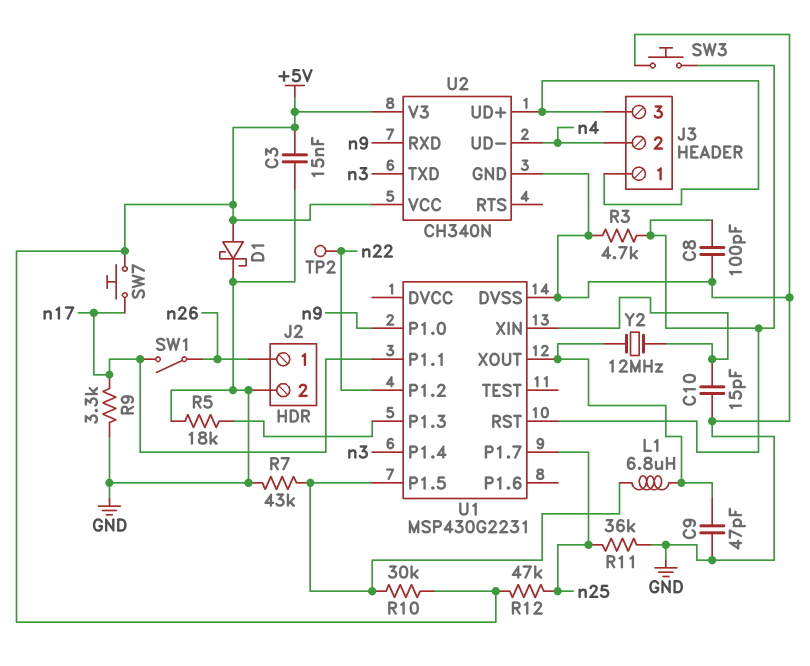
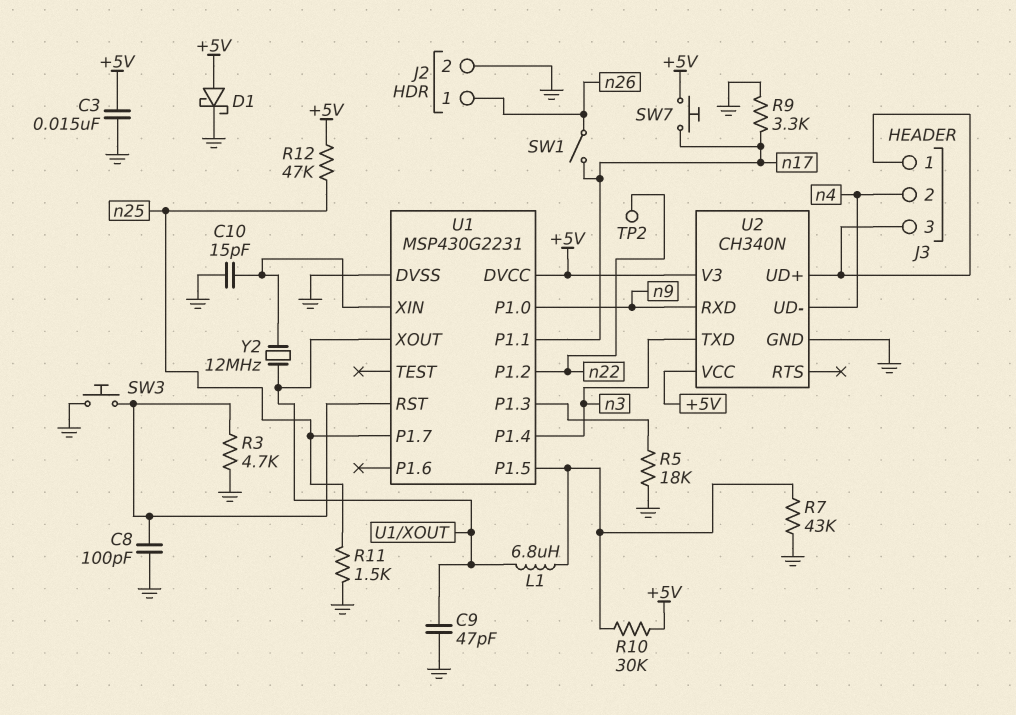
R11: 36k (GND, n25) -> 1.5k (GND, n25)
U1 pin DVCC: none -> +5V

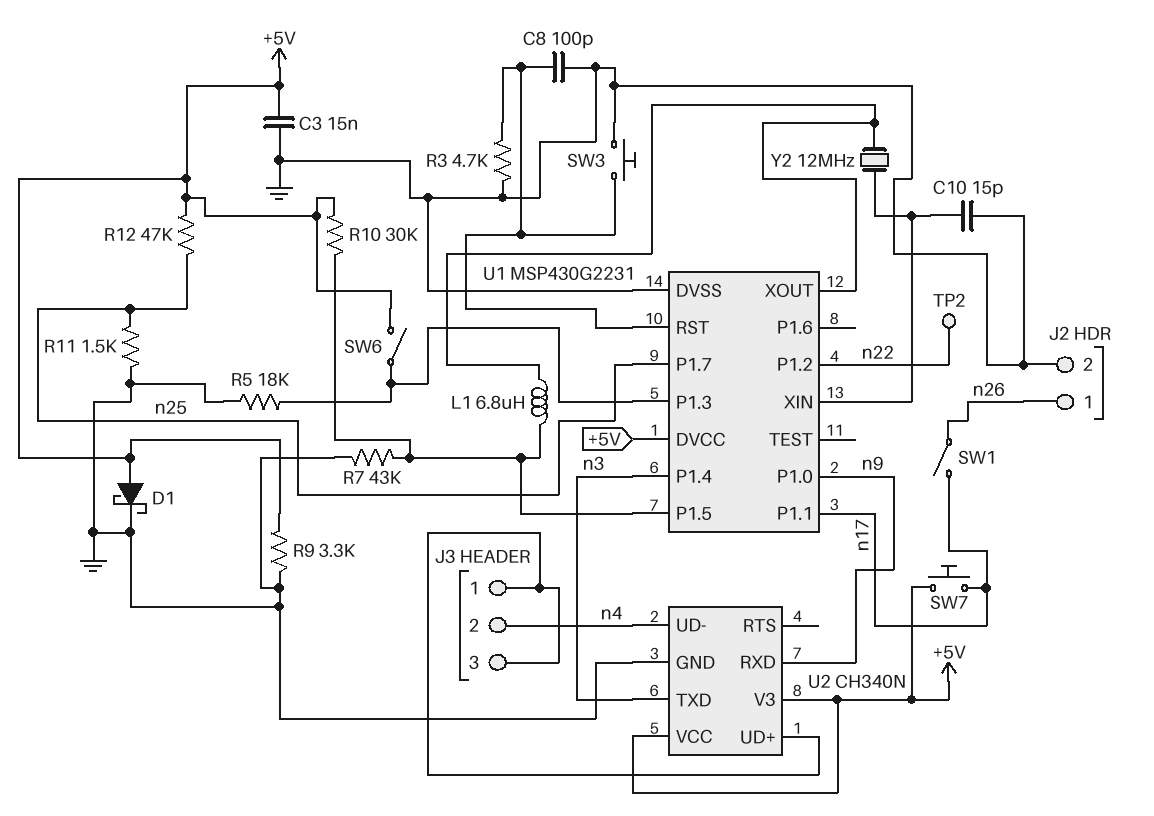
C9: 47pF (GND, U1/XOUT) -> none
R9: 3.3k (GND, n17) -> 3.3k (+5V, GND)
SW6: none -> switch (+5V, U1/P1.3)

